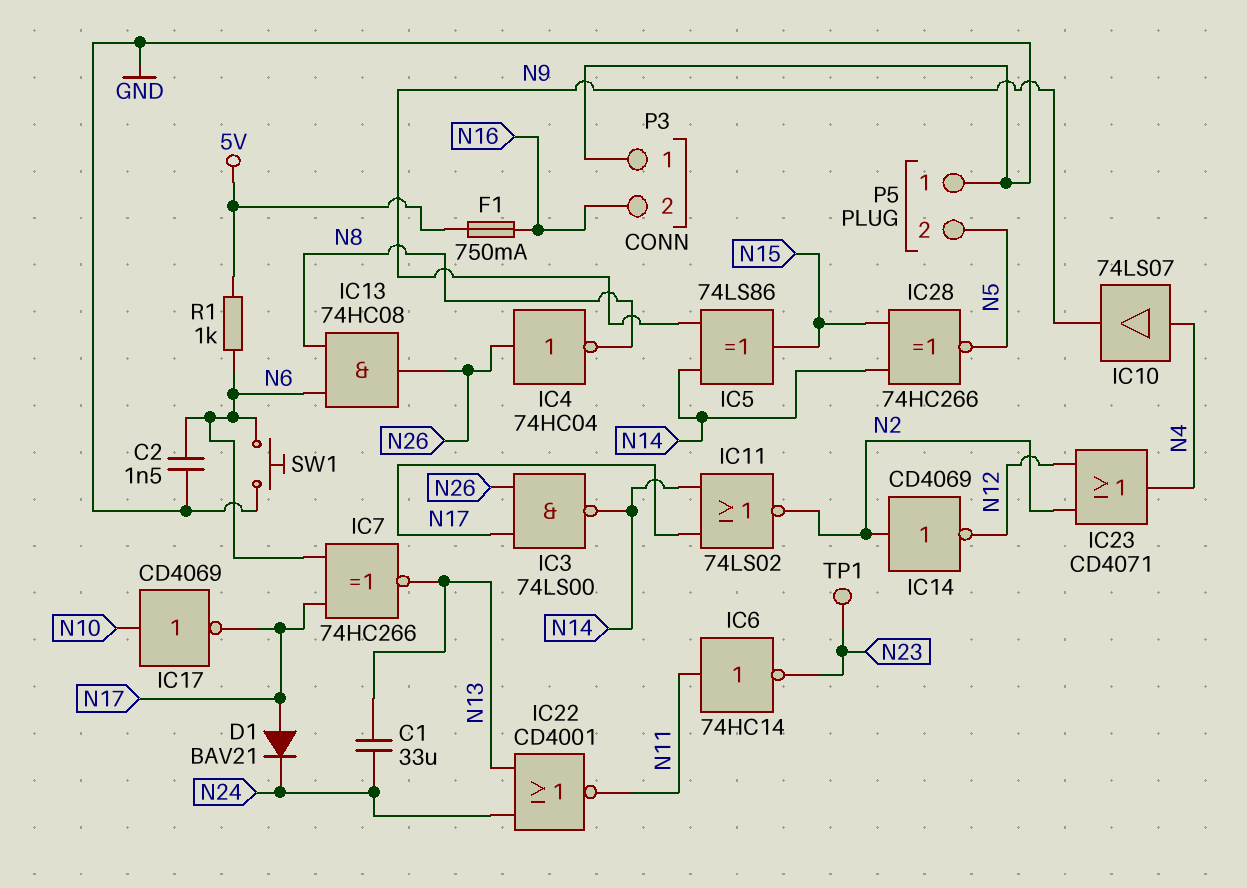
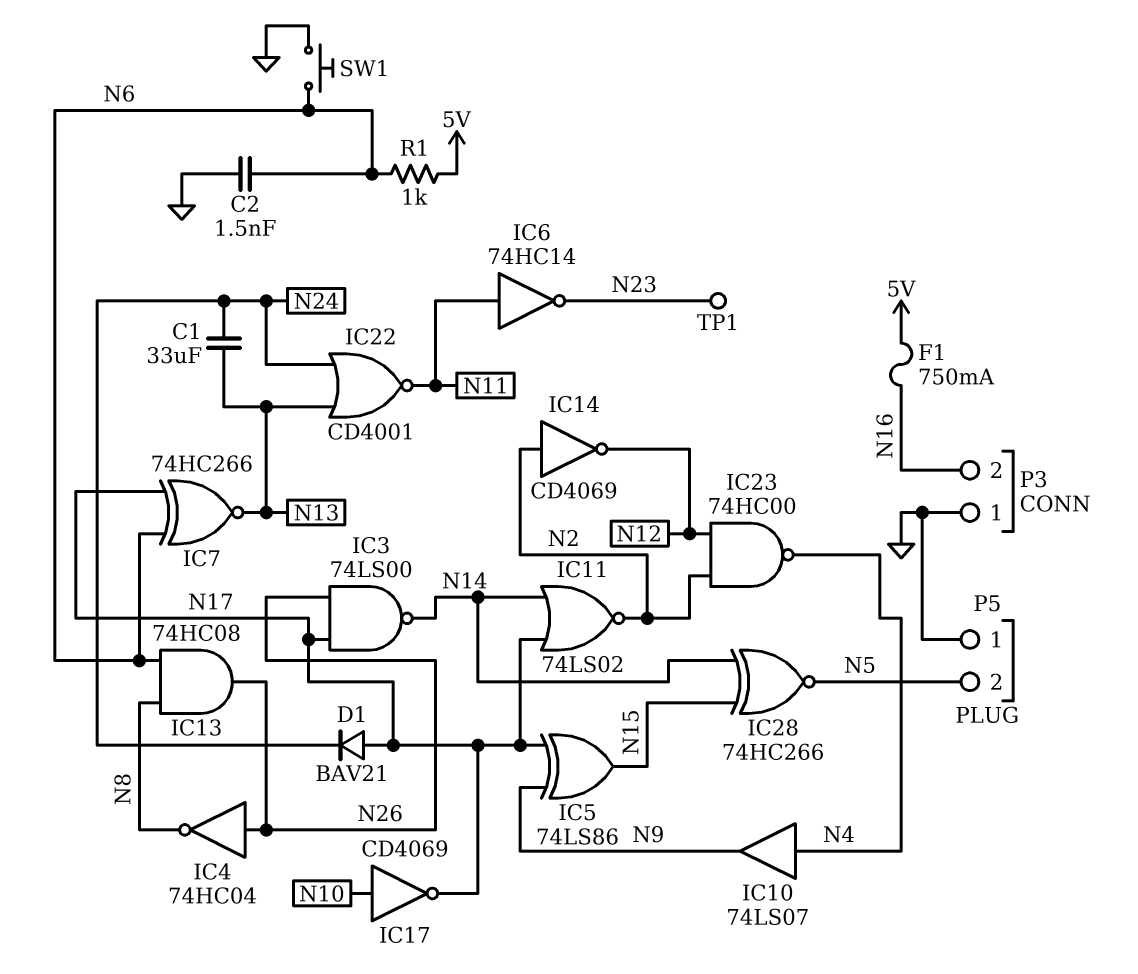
IC5: XOR 74LS86 (in N9, in N14, out N15) -> XOR 74LS86 (in N9, in N17, out N15)
IC23: OR CD4071 (in N2, in N12, out N4) -> NAND 74HC00 (in N2, in N12, out N4)

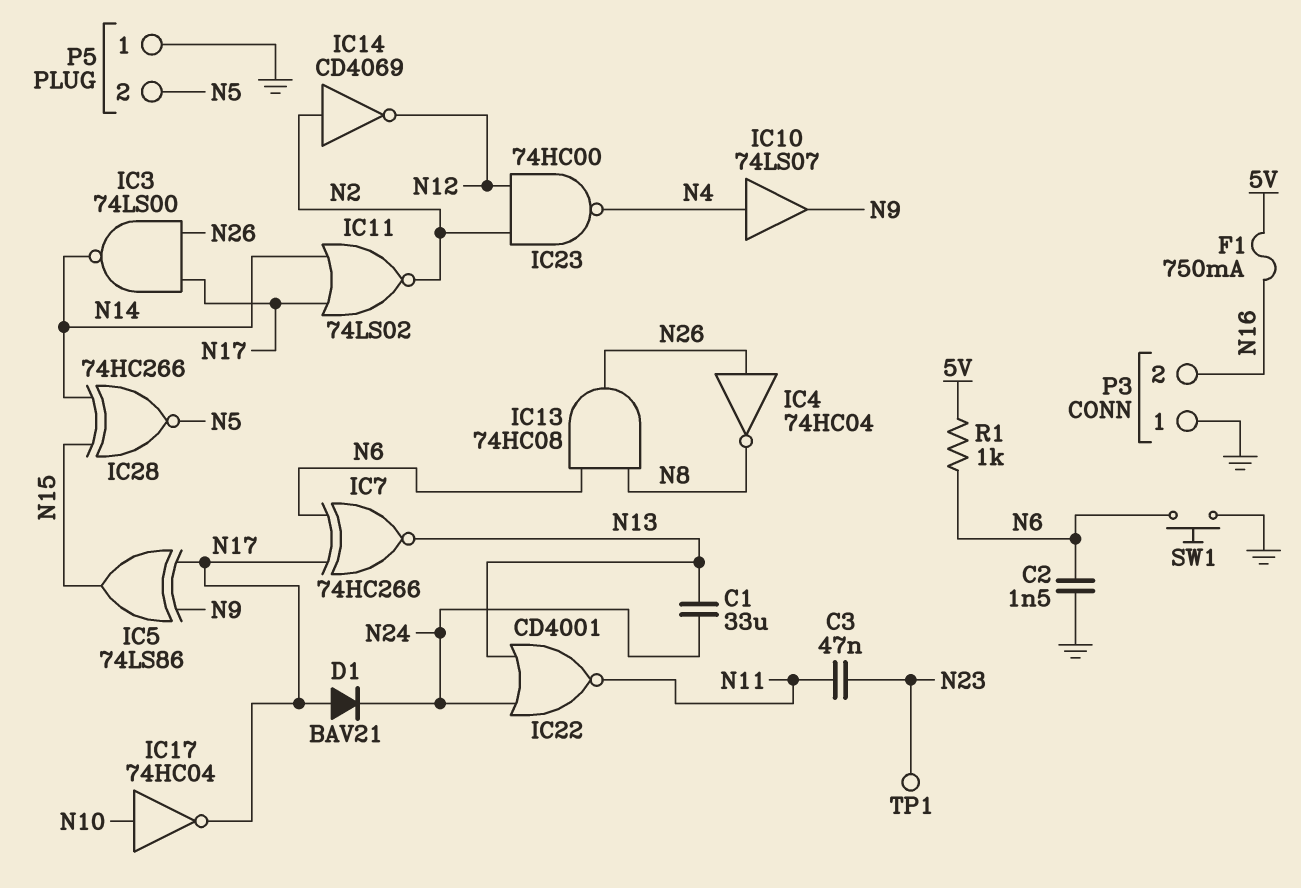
C3: none -> 47nF (N11, N23)
IC6: NOT 74HC14 (in N11, out N23) -> none
IC17: NOT CD4069 (in N10, out N17) -> NOT 74HC04 (in N10, out N17)

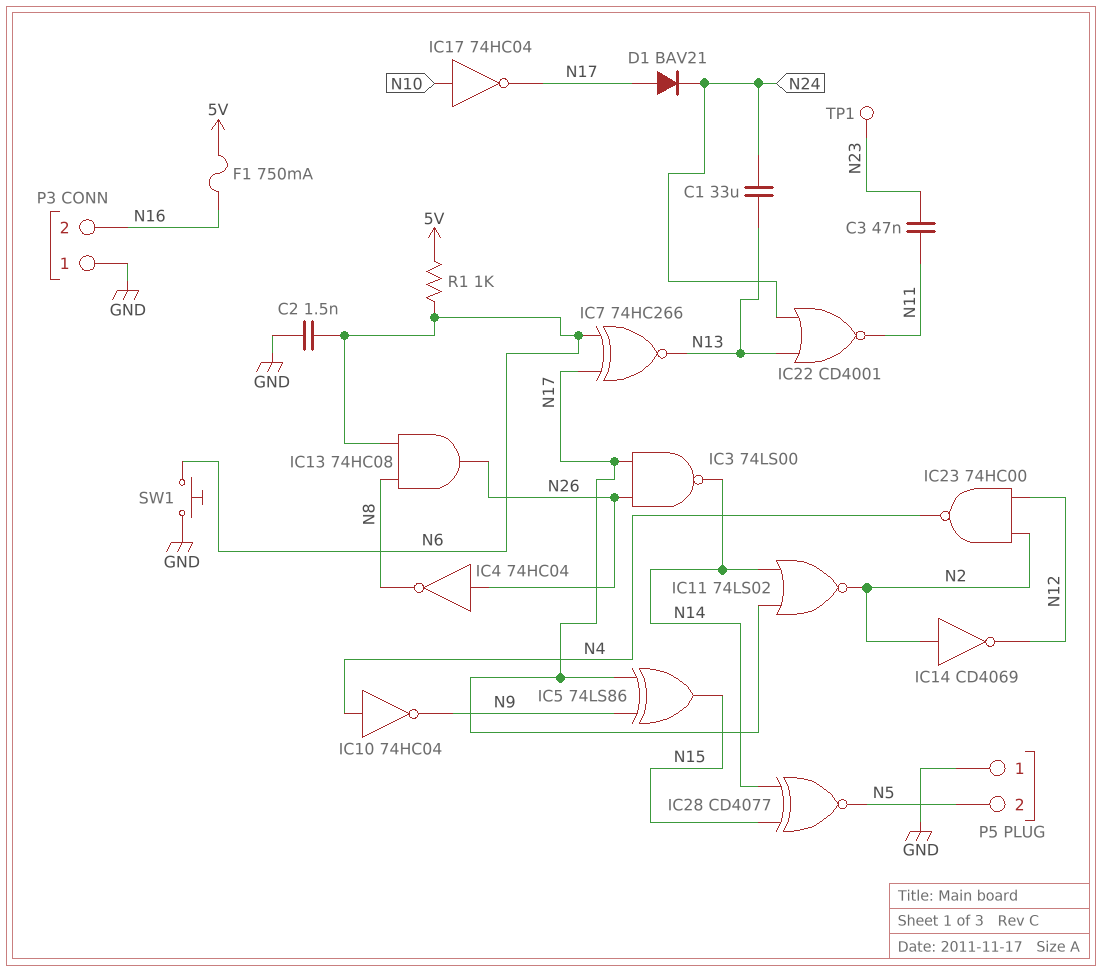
IC10: buffer 74LS07 (in N4, out N9) -> NOT 74HC04 (in N4, out N9)
IC28: XNOR 74HC266 (in N14, in N15, out N5) -> XNOR CD4077 (in N14, in N15, out N5)

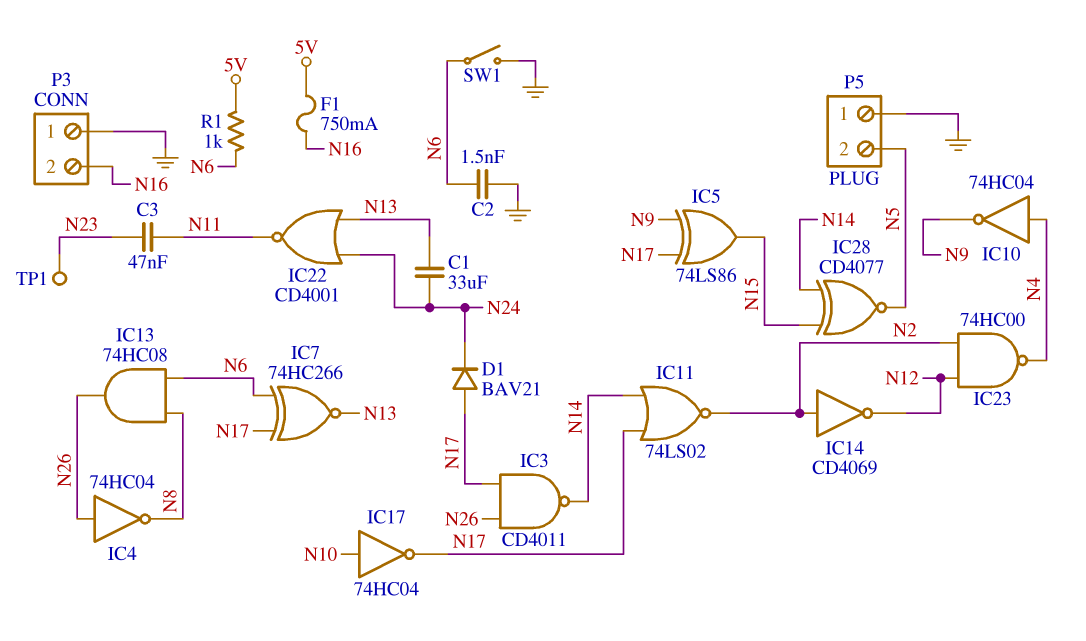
IC3: NAND 74LS00 (in N17, in N26, out N14) -> NAND CD4011 (in N17, in N26, out N14)
SW1: button (GND, N6) -> switch (GND, N6)

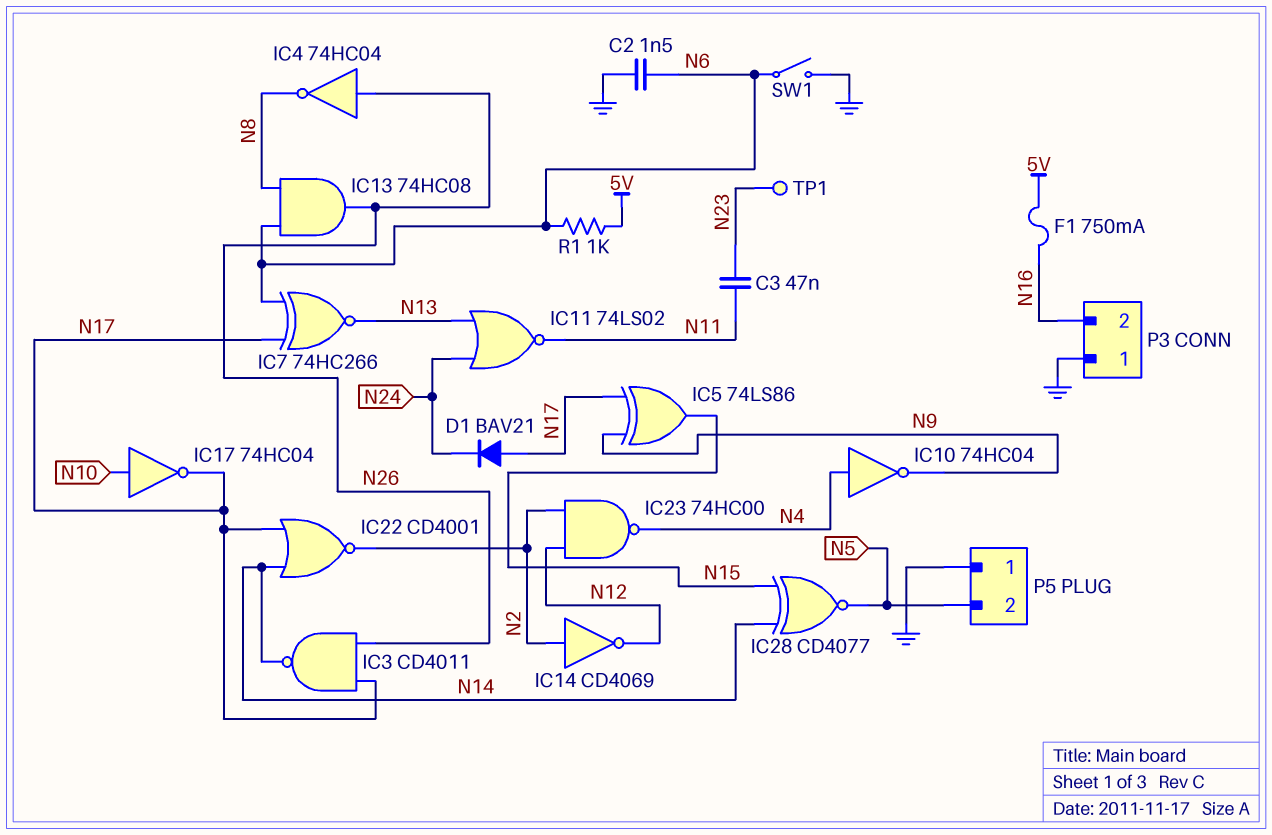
C1: 33uF (N13, N24) -> none
IC11: NOR 74LS02 (in N14, in N17, out N2) -> NOR 74LS02 (in N13, in N24, out N11)
IC22: NOR CD4001 (in N13, in N24, out N11) -> NOR CD4001 (in N14, in N17, out N2)

